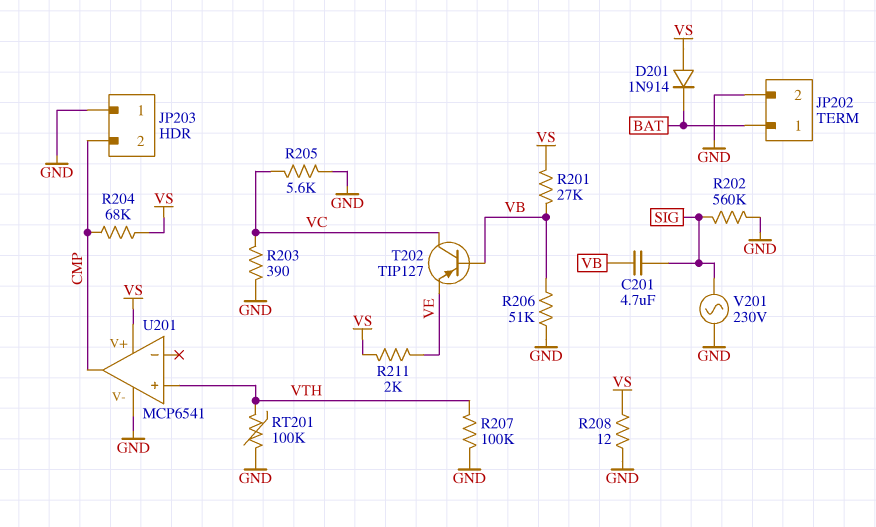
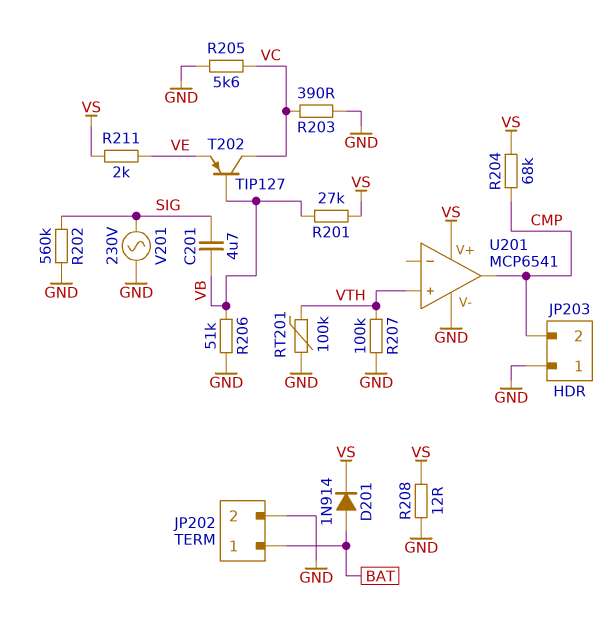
D201: diode 1N914 (A VS, K BAT) -> diode 1N914 (A BAT, K VS)

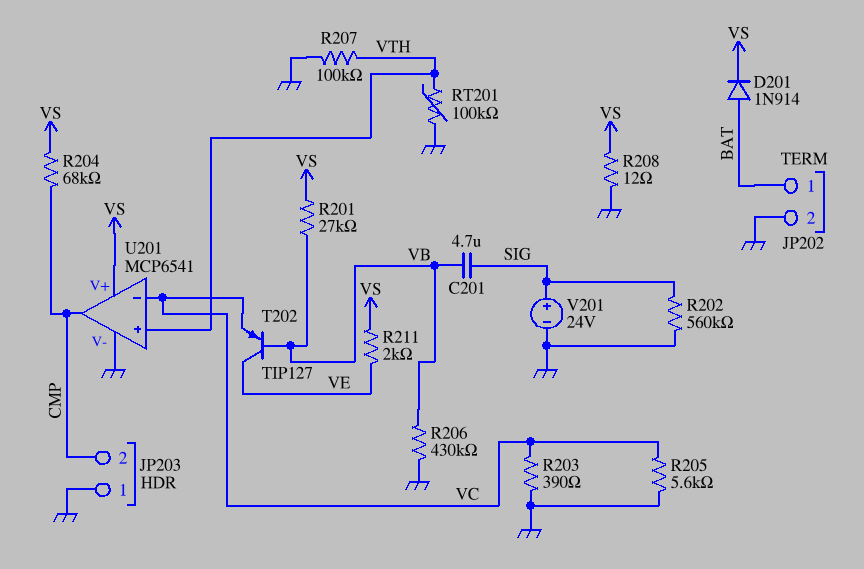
R206: 51k (GND, VB) -> 430k (GND, VB)
T202: PNP TIP127 (B VB, C VC, E VE) -> PNP TIP127 (B VB, C VE, E VC)
U201 pin in-: none -> VC
V201: AC 230V (GND, SIG) -> 24V (plus SIG, minus GND)

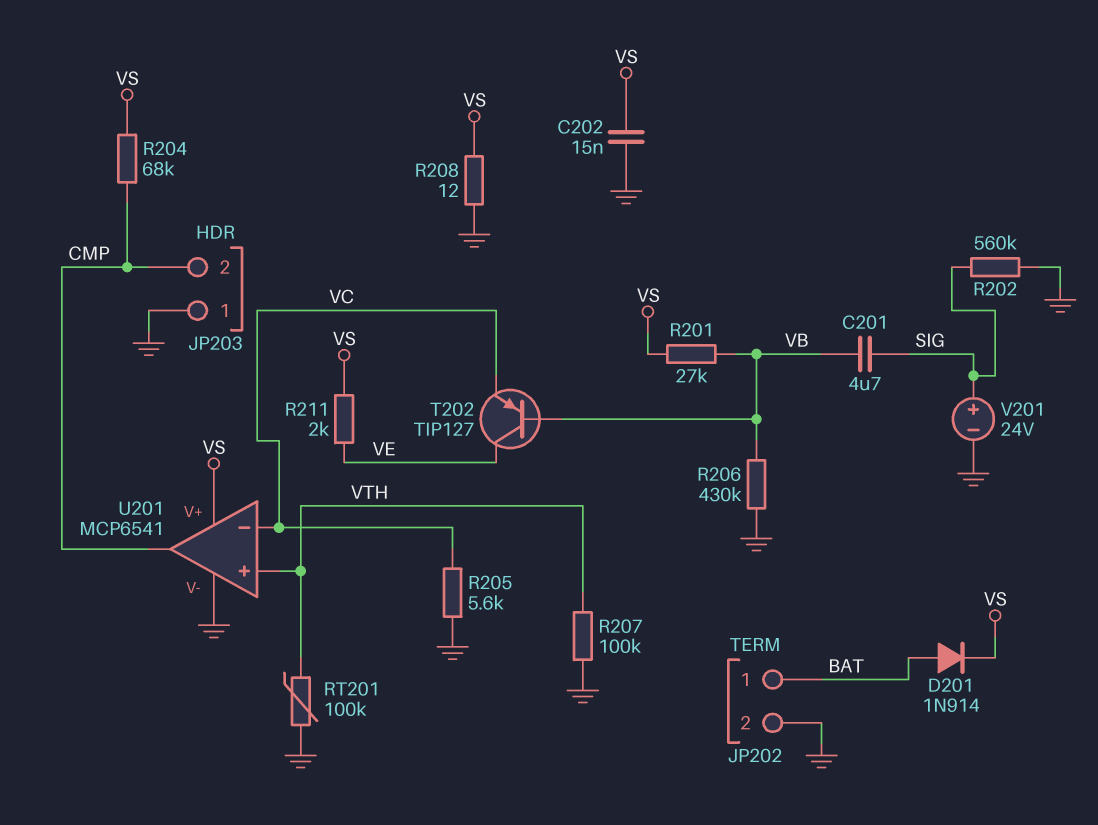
C202: none -> 15nF (GND, VS)
R203: 390 (GND, VC) -> none

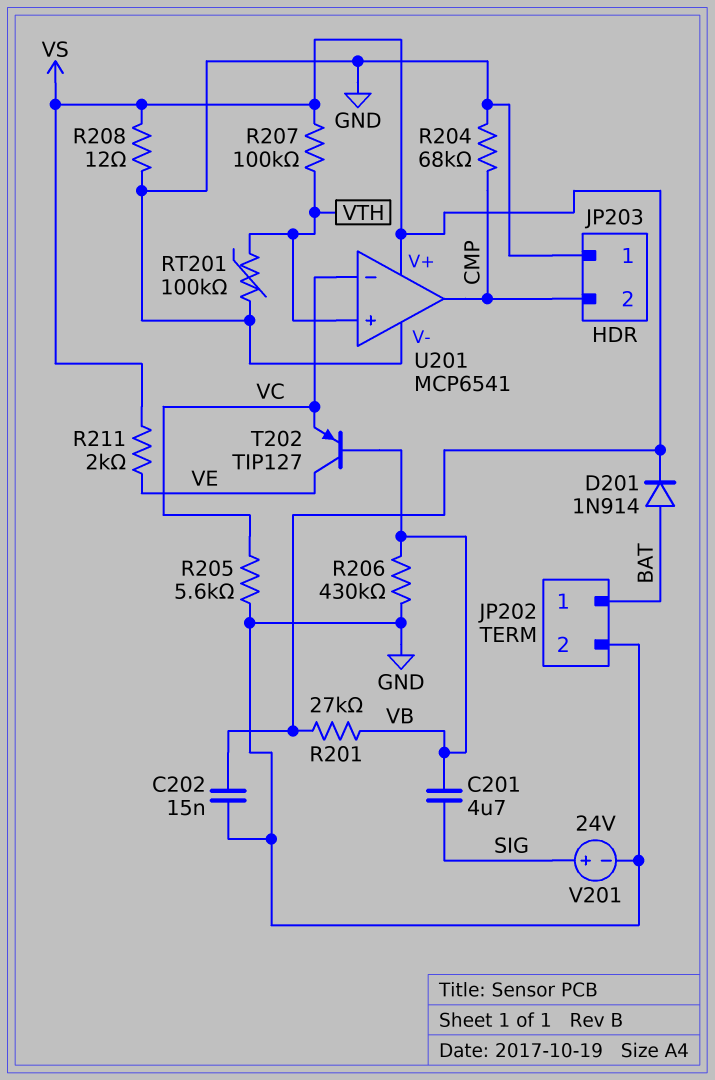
R202: 560k (GND, SIG) -> none
R204: 68k (CMP, VS) -> 68k (CMP, GND)
R207: 100k (GND, VTH) -> 100k (VS, VTH)

